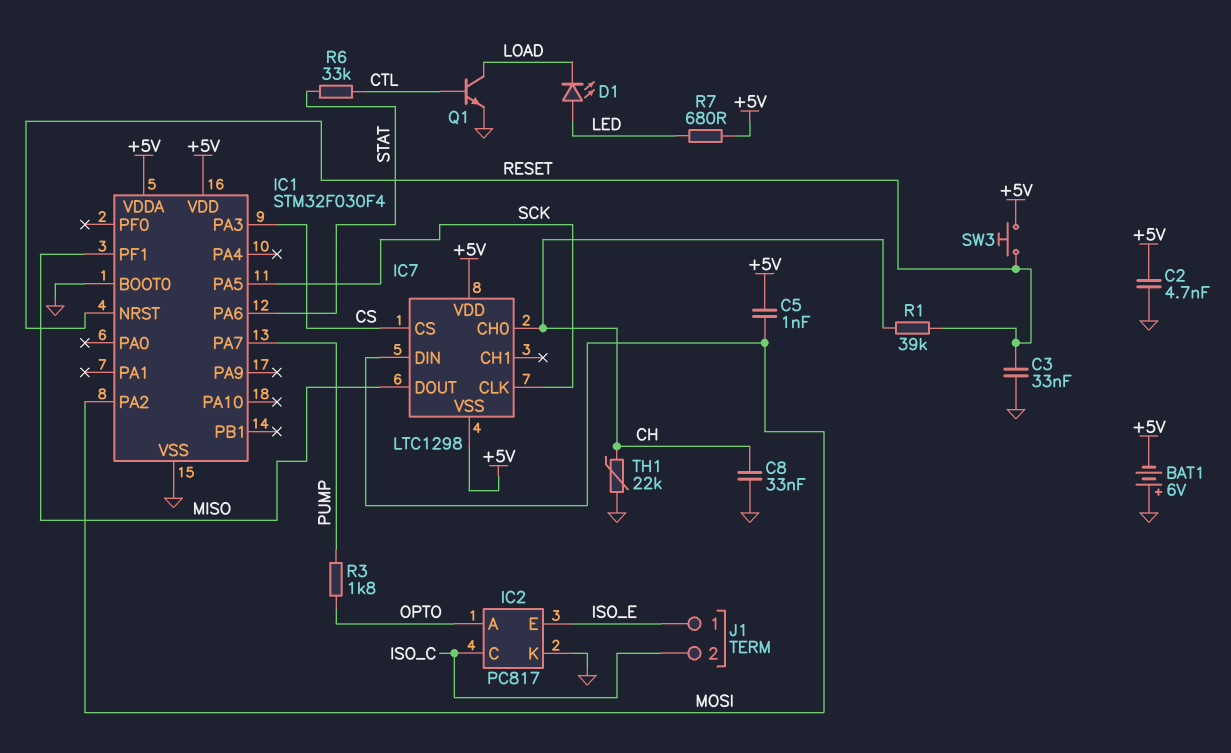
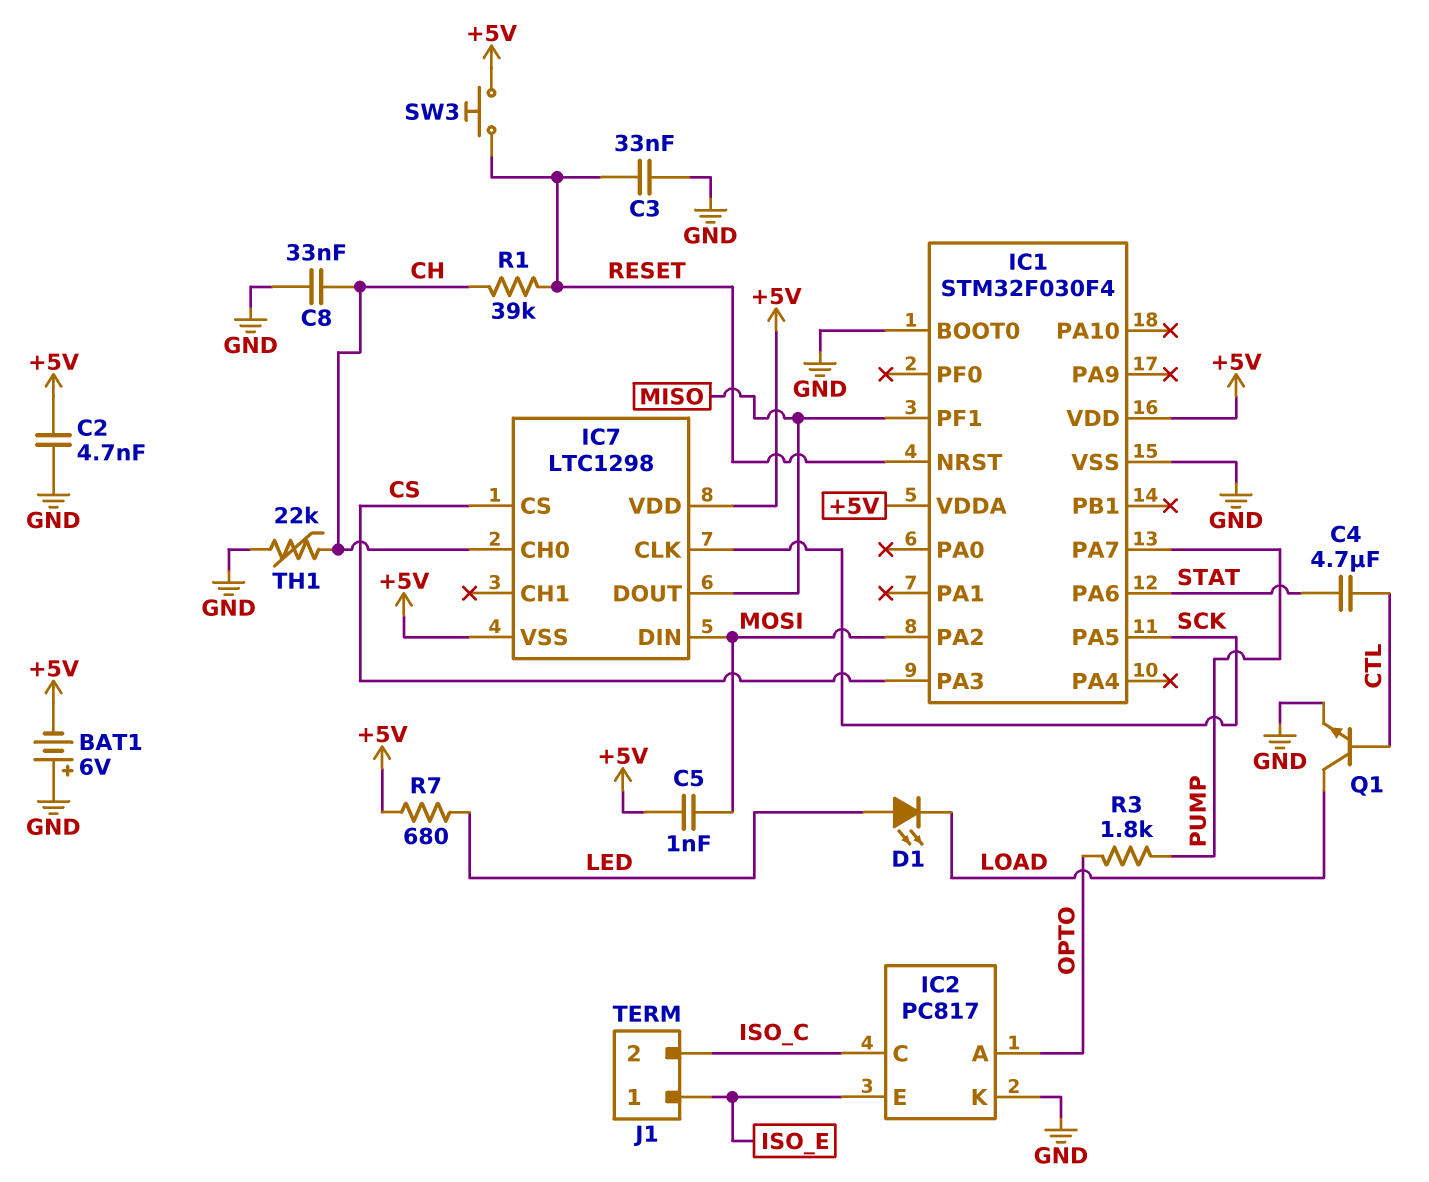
C4: none -> 4.7uF (CTL, STAT)
R6: 33k (CTL, STAT) -> none

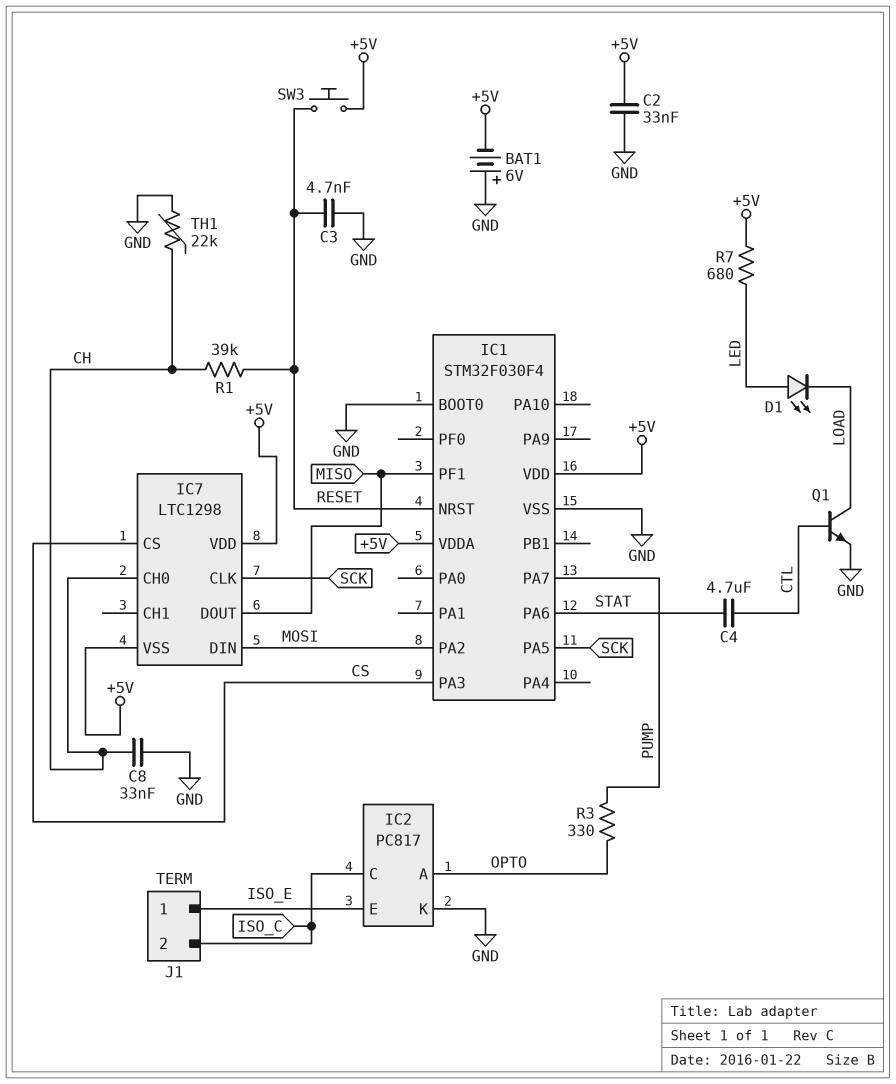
C2: 4.7nF (+5V, GND) -> 33nF (+5V, GND)
C3: 33nF (GND, RESET) -> 4.7nF (GND, RESET)
C5: 1nF (+5V, MOSI) -> none
R3: 1.8k (OPTO, PUMP) -> 330 (OPTO, PUMP)

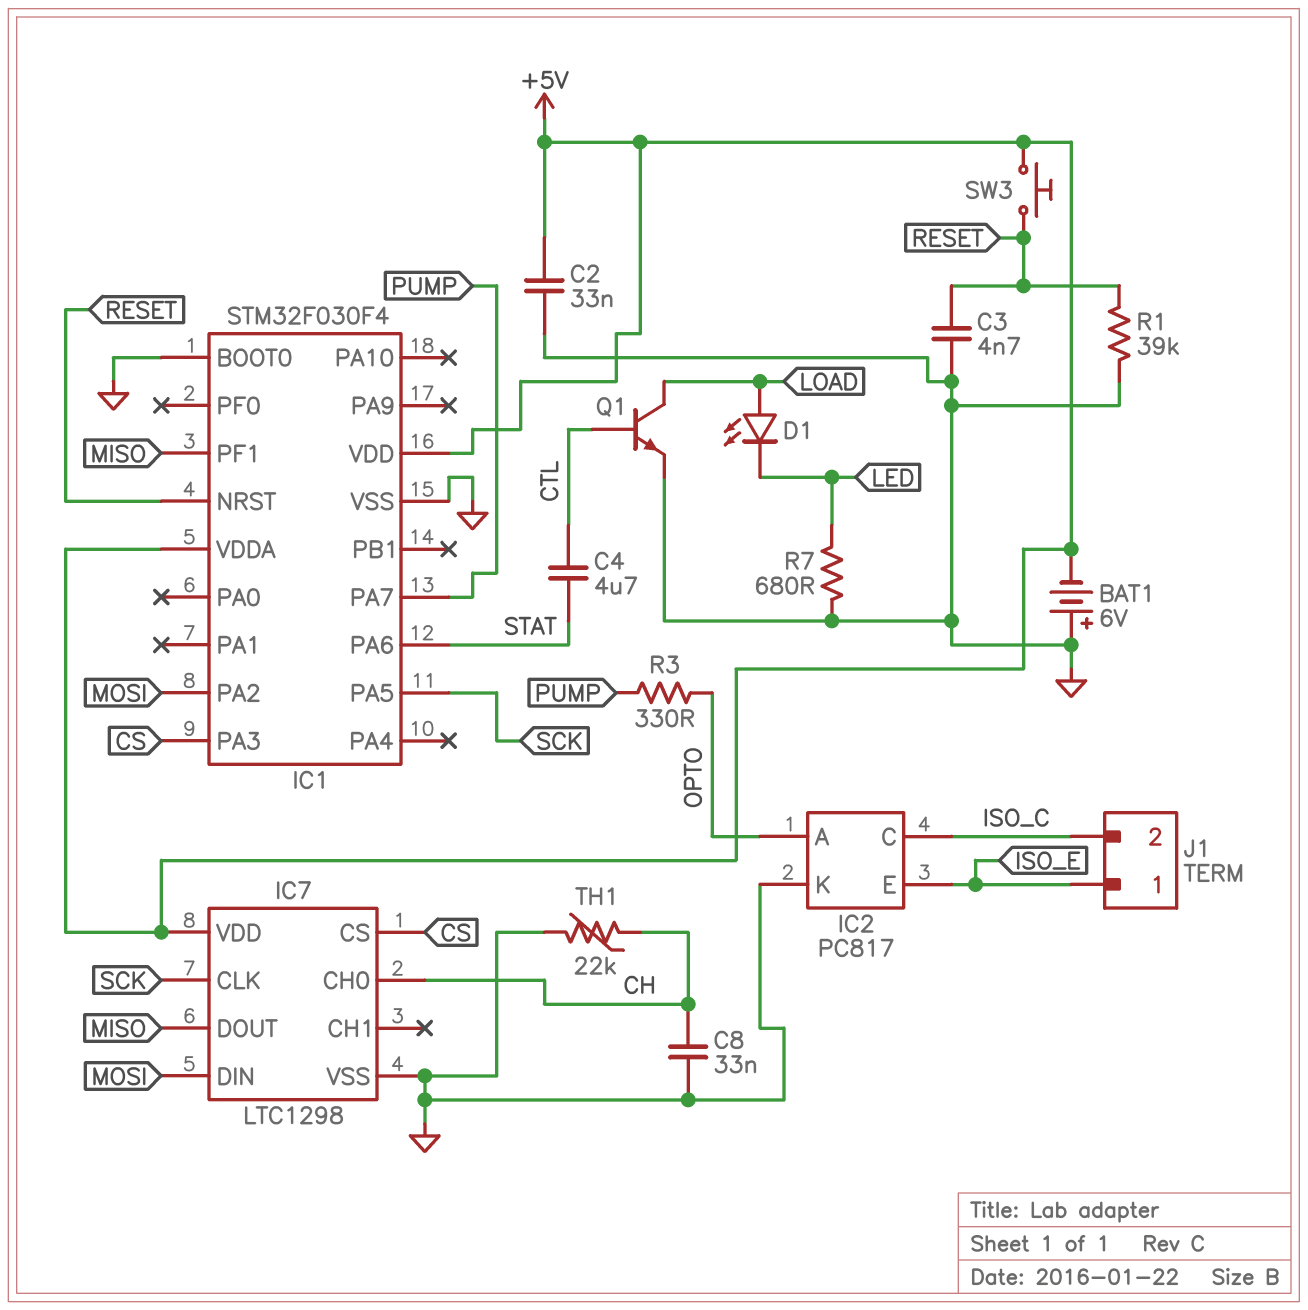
D1: LED (A LED, K LOAD) -> LED (A LOAD, K LED)
IC7 pin VSS: +5V -> GND
R1: 39k (CH, RESET) -> 39k (GND, RESET)
R7: 680 (+5V, LED) -> 680 (GND, LED)

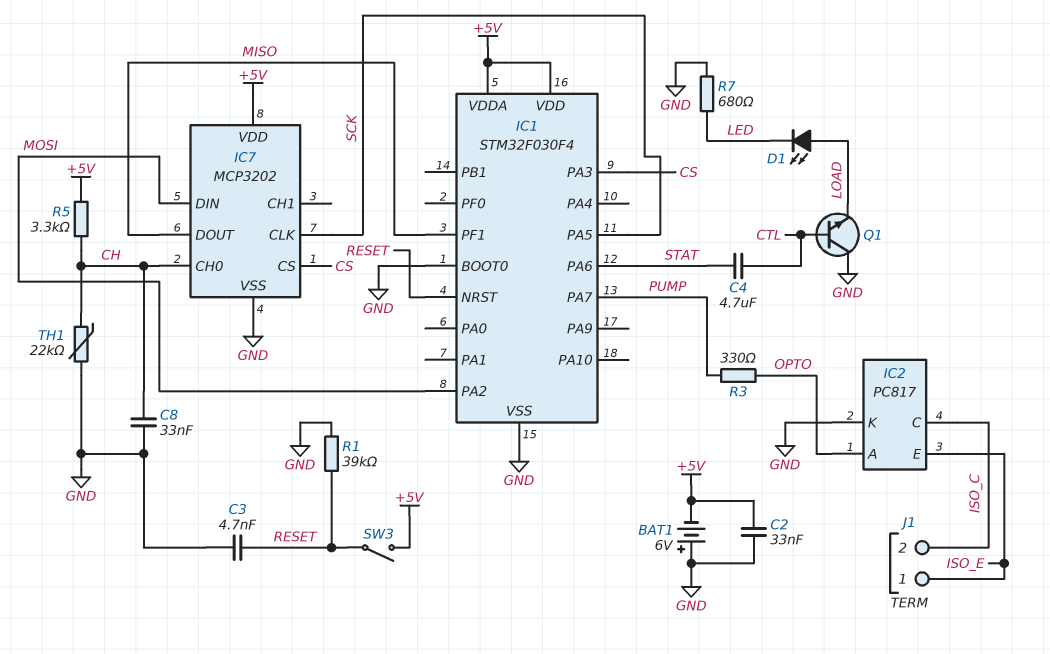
IC7: LTC1298 -> MCP3202
Q1: NPN (B CTL, C LOAD, E GND) -> NPN (B CTL, C GND, E LOAD)
R5: none -> 3.3k (+5V, CH)
SW3: button (+5V, RESET) -> switch (+5V, RESET)

